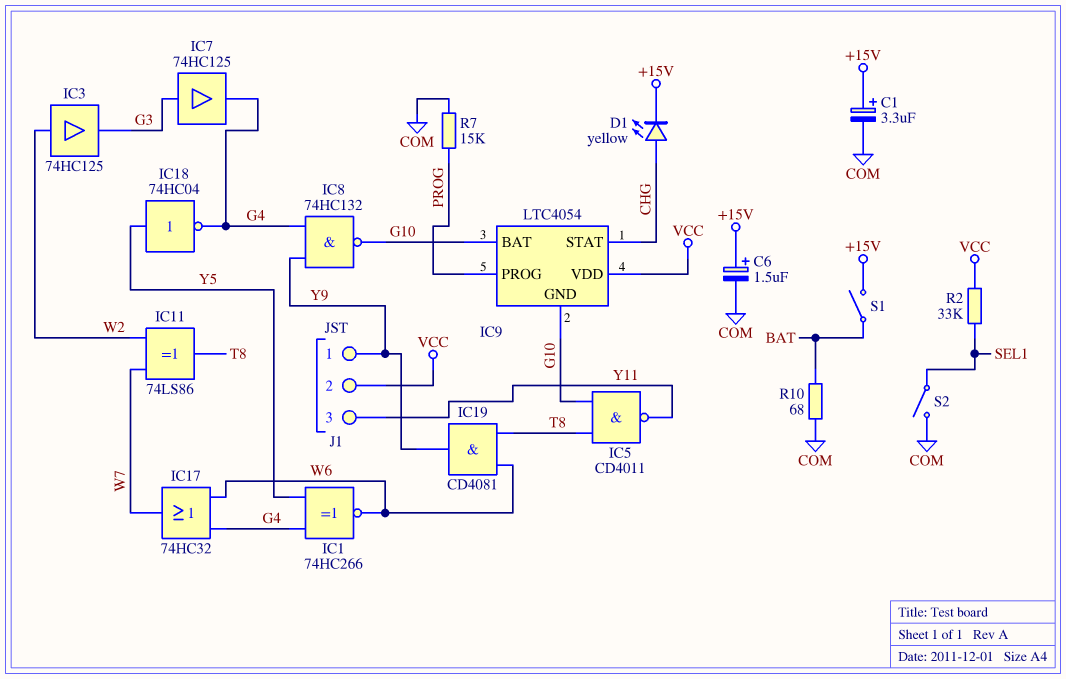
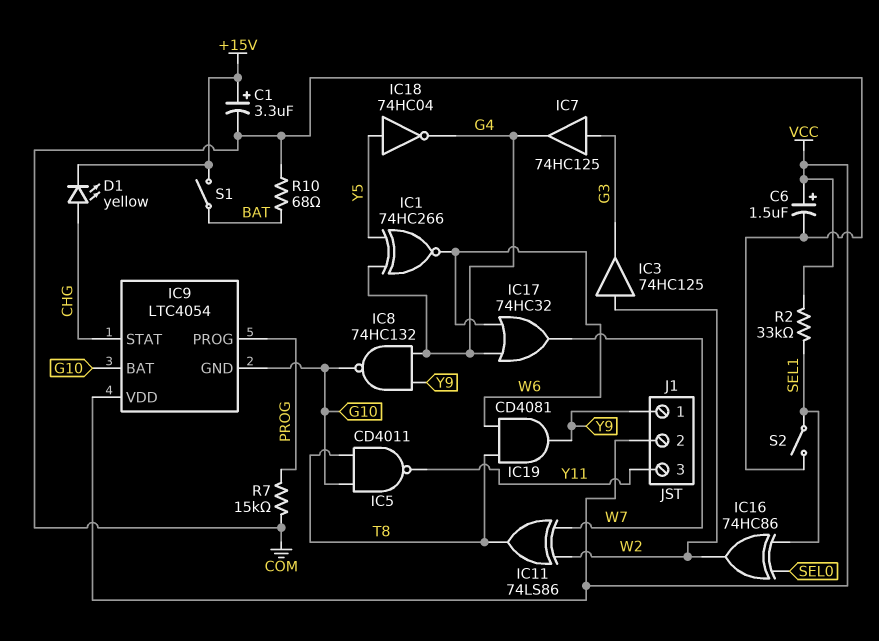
C6: 1.5uF (plus +15V, minus COM) -> 1.5uF (plus VCC, minus COM)
IC16: none -> XOR 74HC86 (in SEL0, in SEL1, out W2)

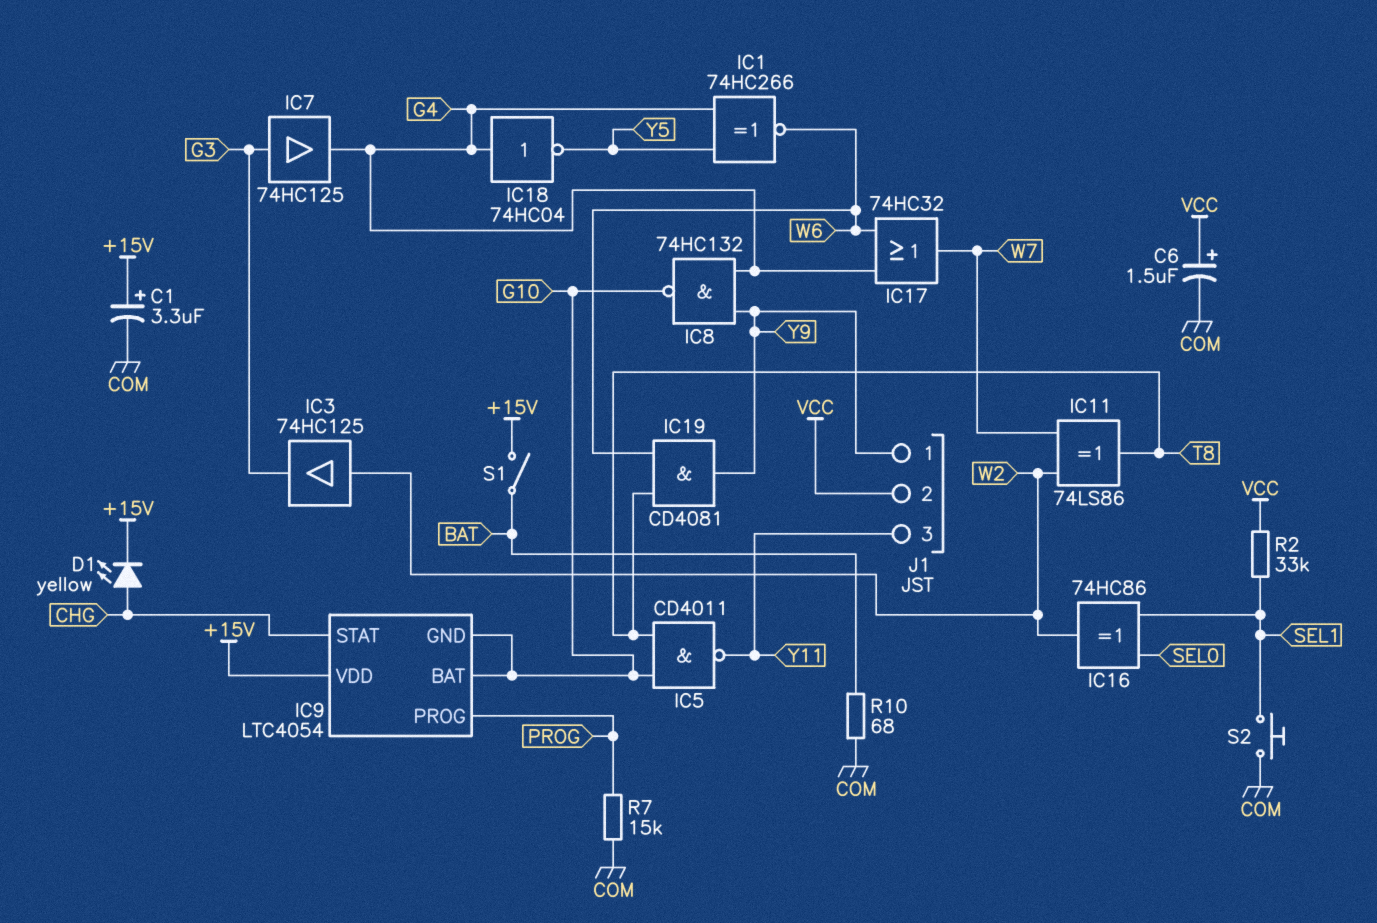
IC9 pin VDD: VCC -> +15V
IC18: NOT 74HC04 (in Y5, out G4) -> NOT 74HC04 (in G4, out Y5)
S2: switch (COM, SEL1) -> button (COM, SEL1)

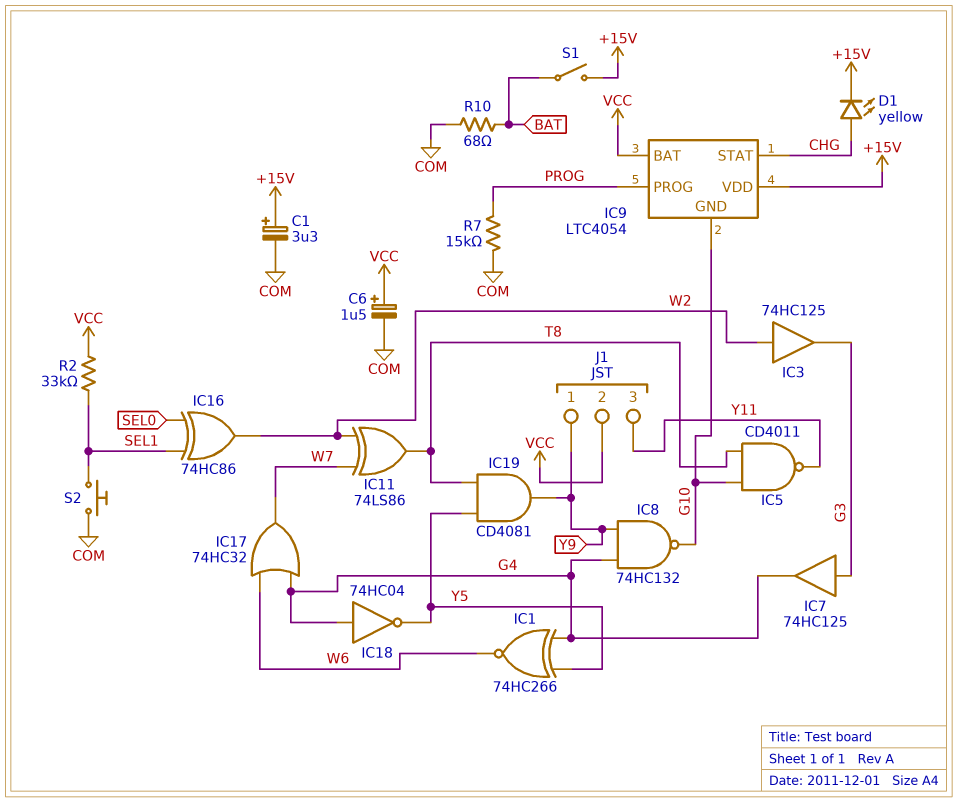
IC9 pin BAT: G10 -> VCC
IC19: AND CD4081 (in T8, in W6, out Y9) -> AND CD4081 (in T8, in Y5, out Y9)

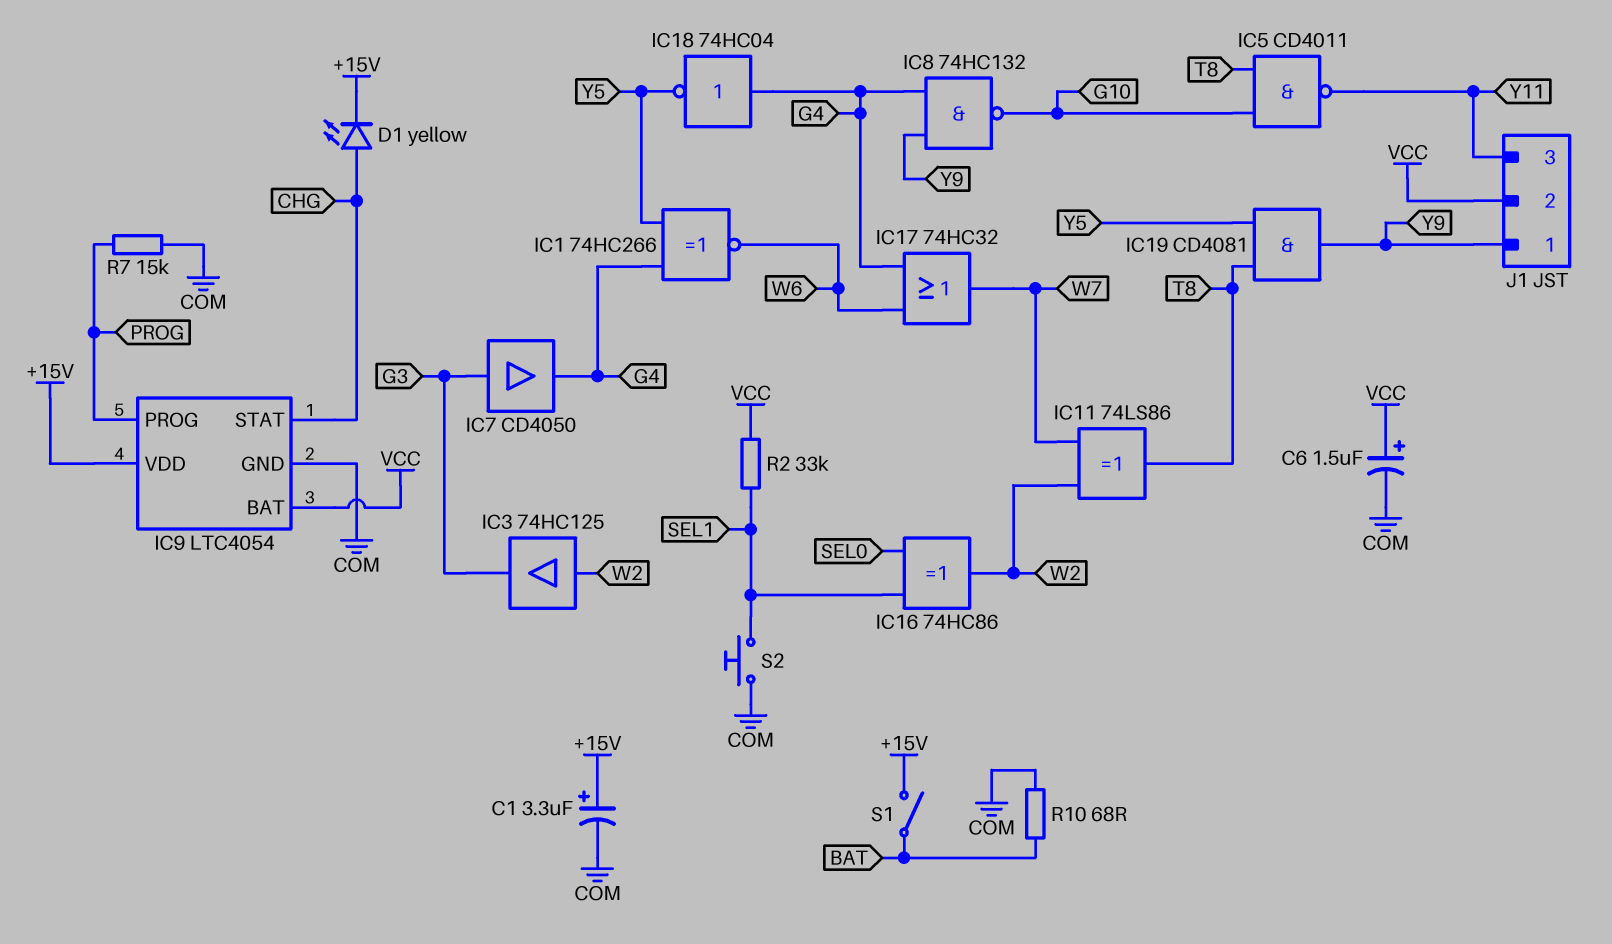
IC7: buffer 74HC125 (in G3, out G4) -> buffer CD4050 (in G3, out G4)
IC9 pin GND: G10 -> COM

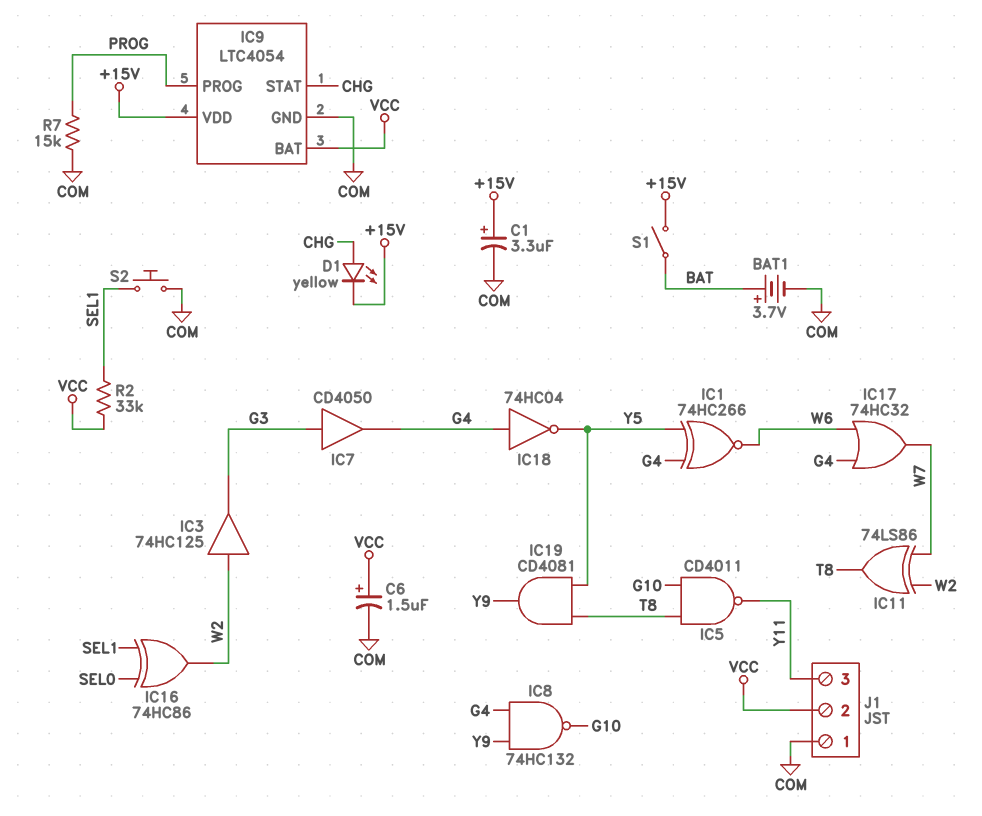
BAT1: none -> 3.7V (plus BAT, minus COM)
J1 pin 1: Y9 -> COM
R10: 68 (BAT, COM) -> none

